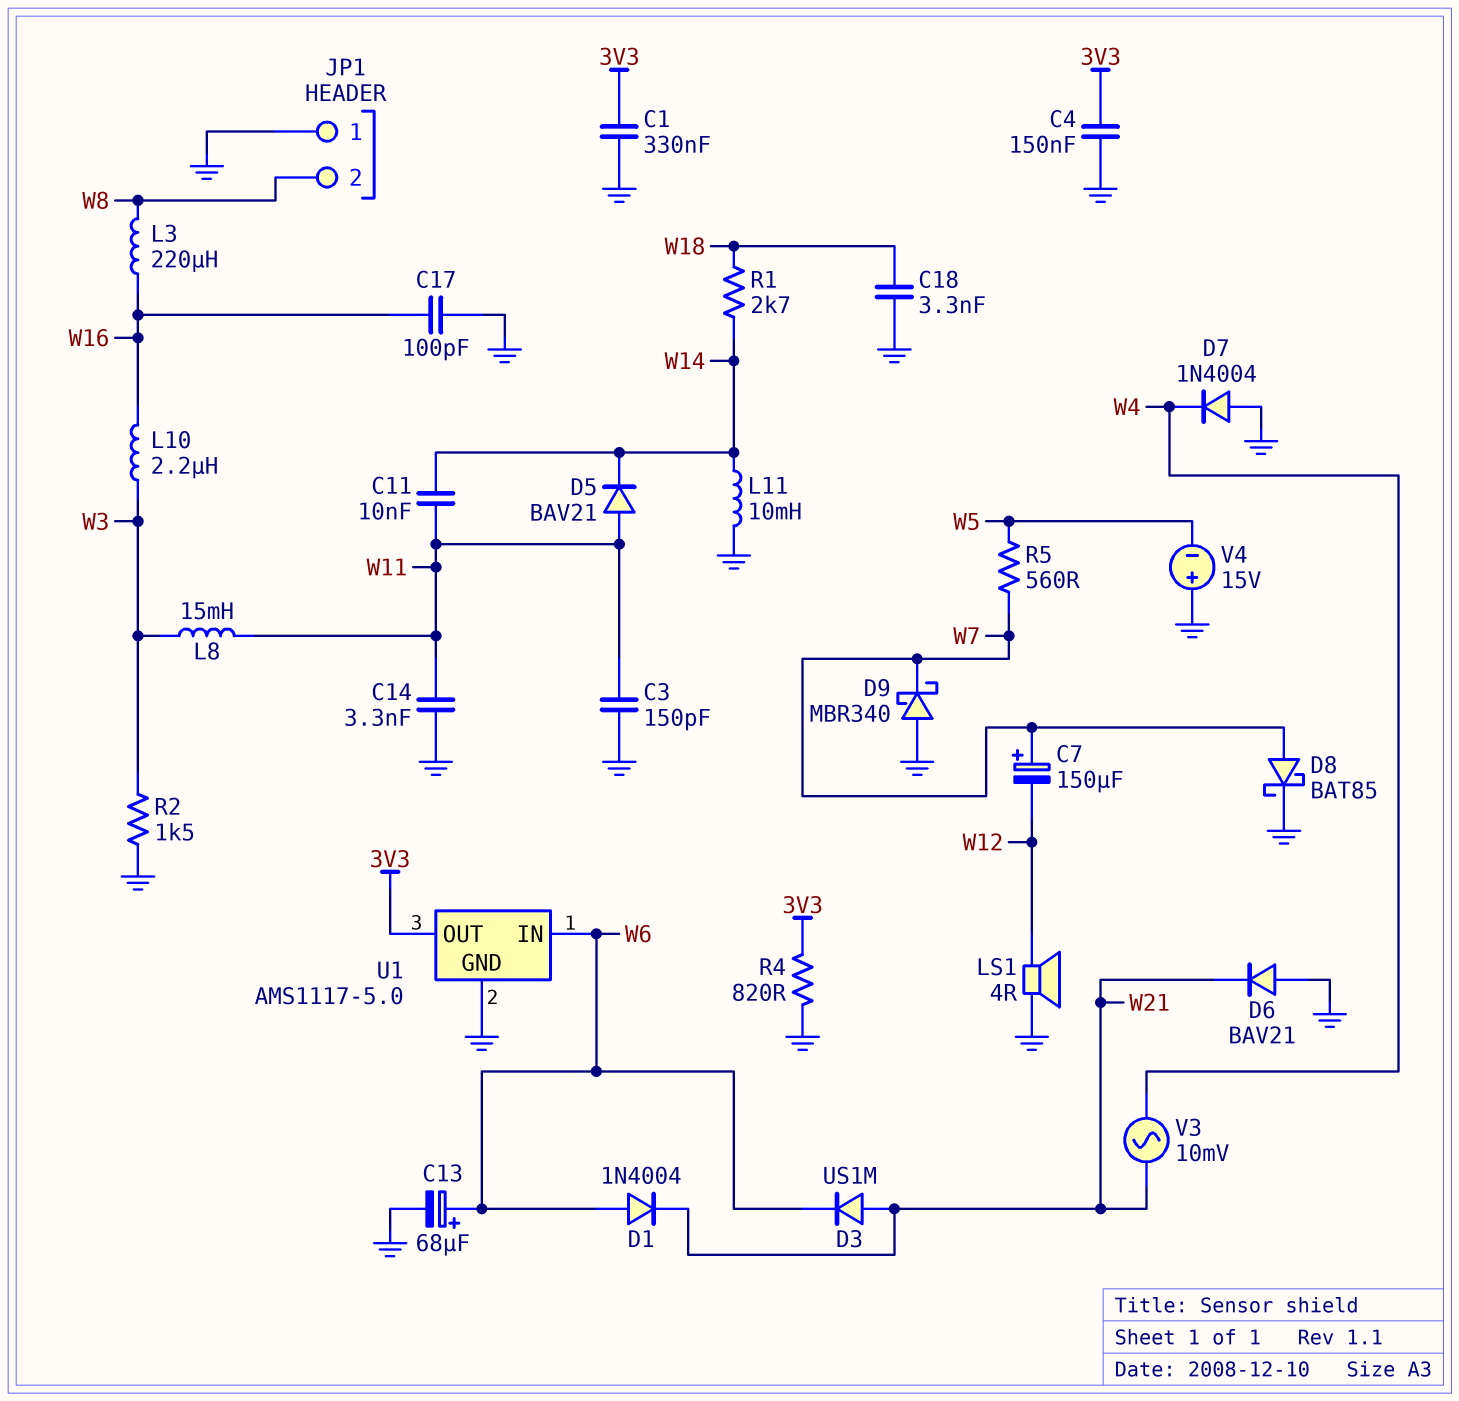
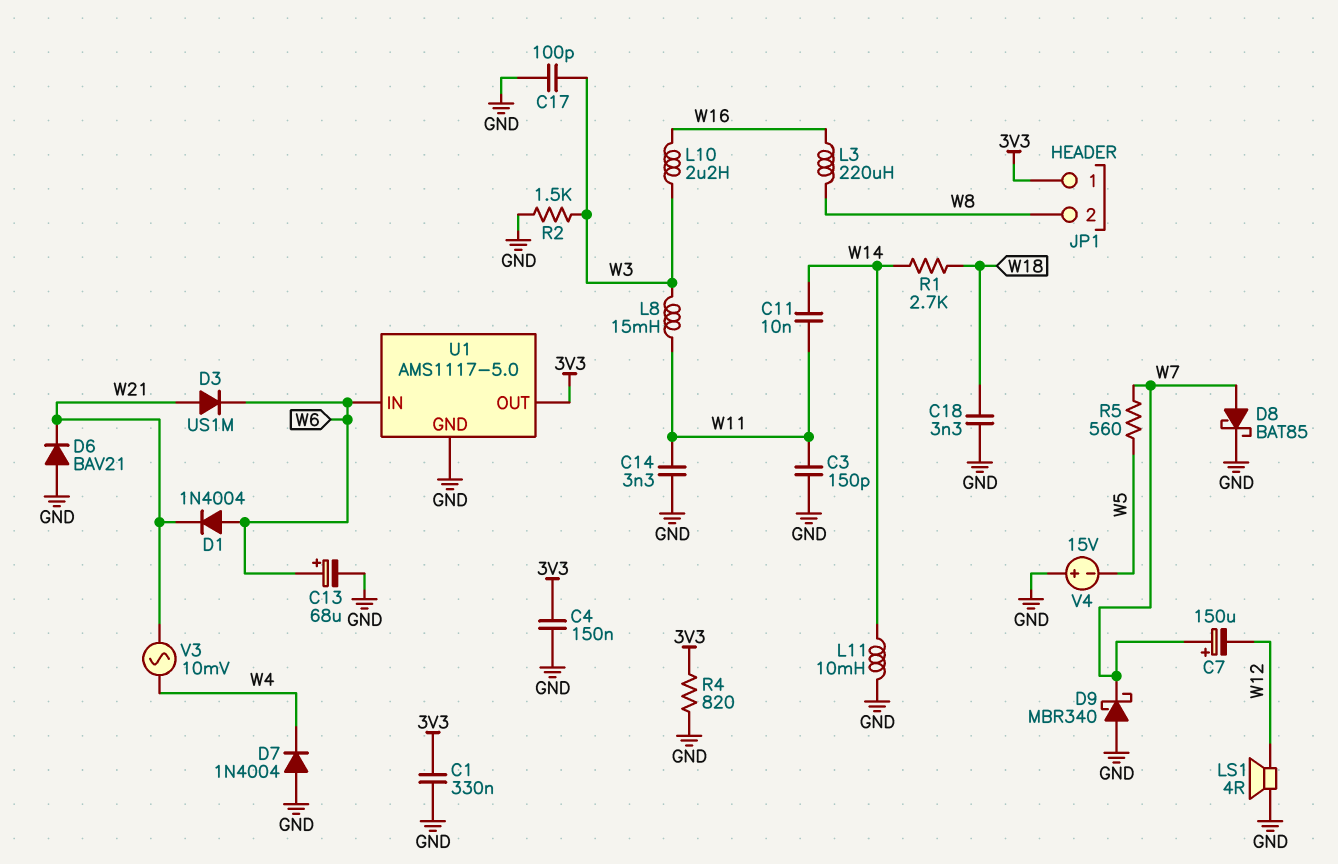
C17: 100pF (GND, W16) -> 100pF (GND, W3)
D5: diode BAV21 (A W11, K W14) -> none
JP1 pin 1: GND -> 3V3

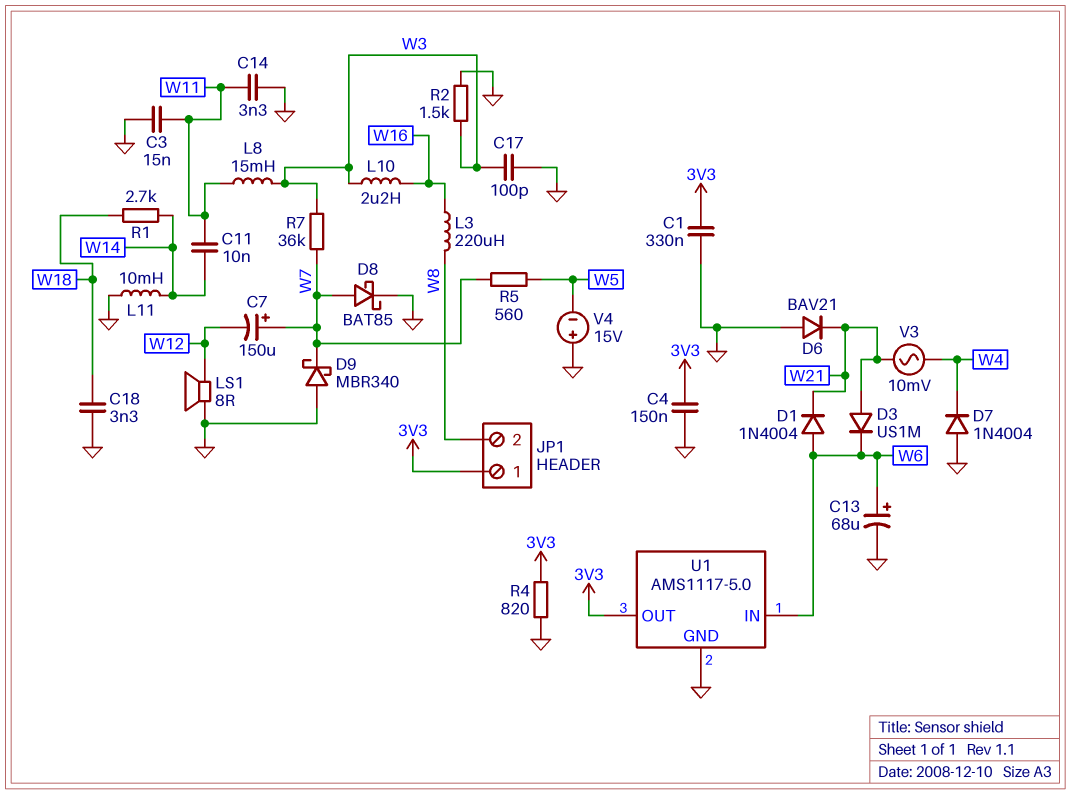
C3: 150pF (GND, W11) -> 15nF (GND, W11)
LS1: speaker 4R (GND, W12) -> speaker 8R (GND, W12)
R7: none -> 36k (W3, W7)

